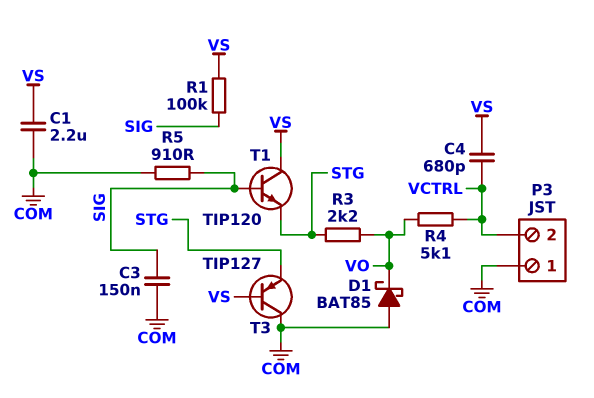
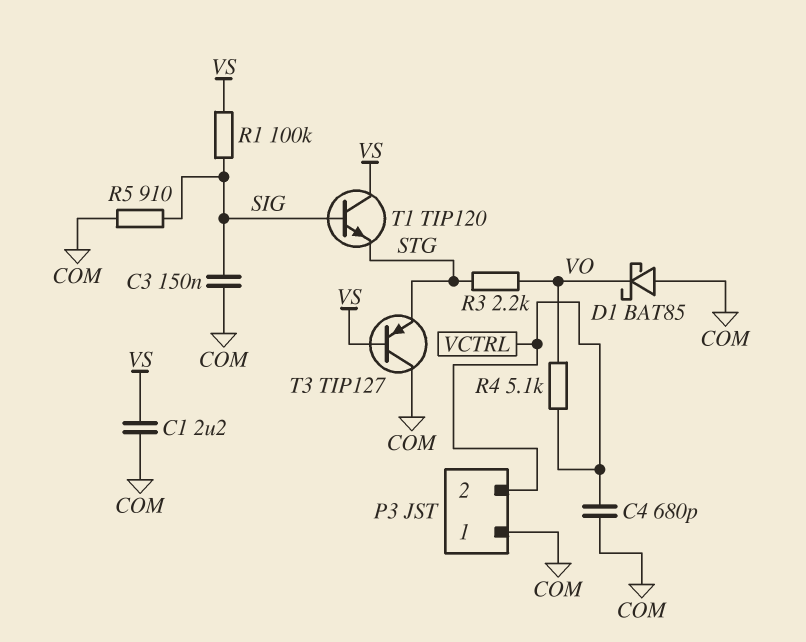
C4: 680pF (VCTRL, VS) -> 680pF (COM, VCTRL)

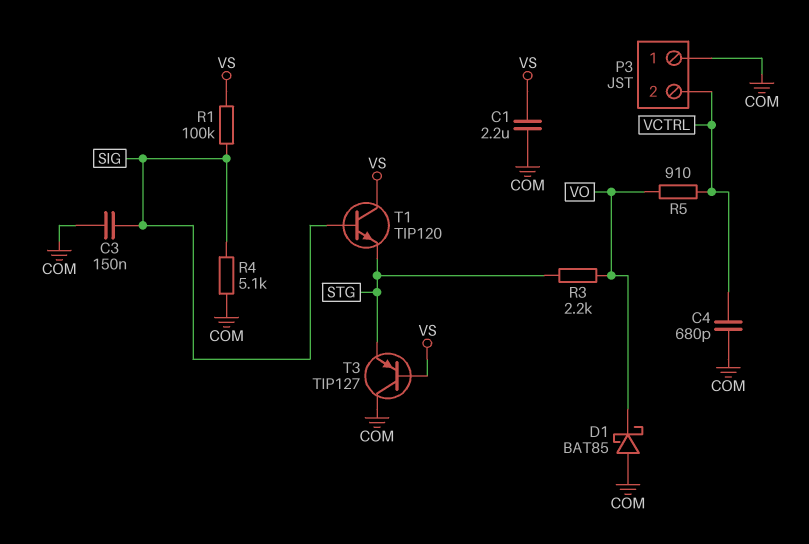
R4: 5.1k (VCTRL, VO) -> 5.1k (COM, SIG)
R5: 910 (COM, SIG) -> 910 (VCTRL, VO)

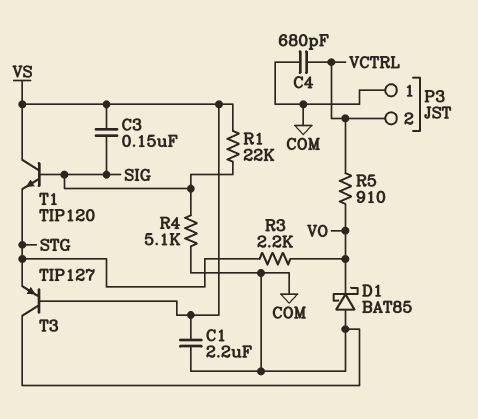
C3: 150nF (COM, SIG) -> 150nF (SIG, VS)
R1: 100k (SIG, VS) -> 22k (SIG, VS)

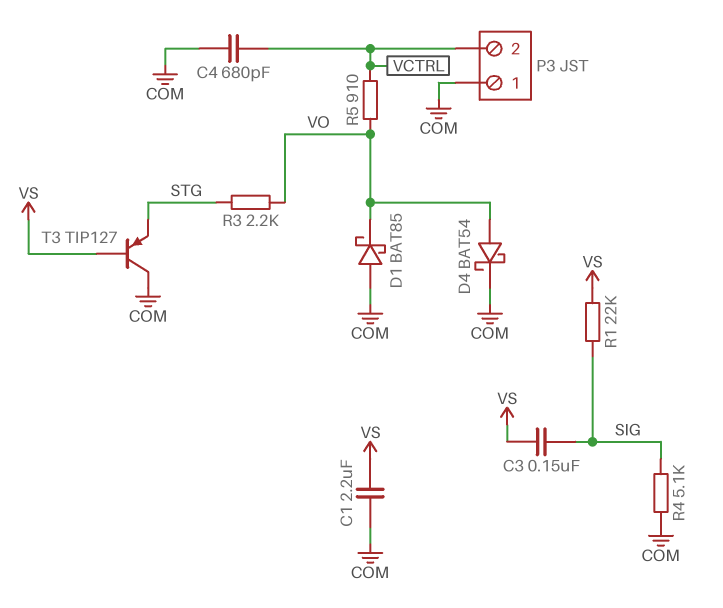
D4: none -> schottky BAT54 (A VO, K COM)
T1: NPN TIP120 (B SIG, C VS, E STG) -> none

